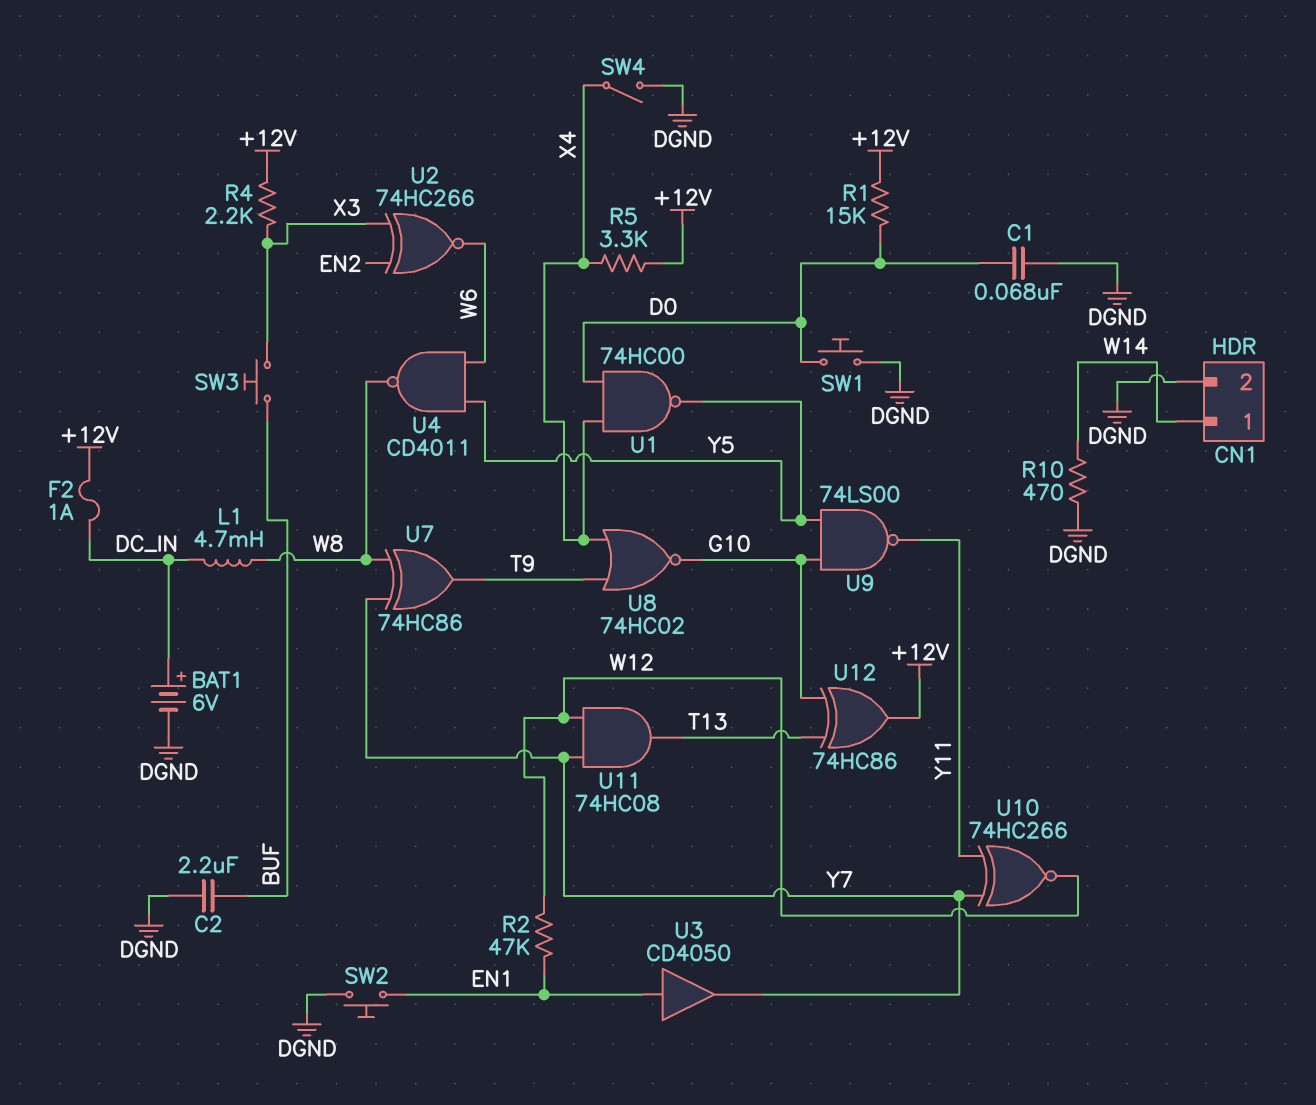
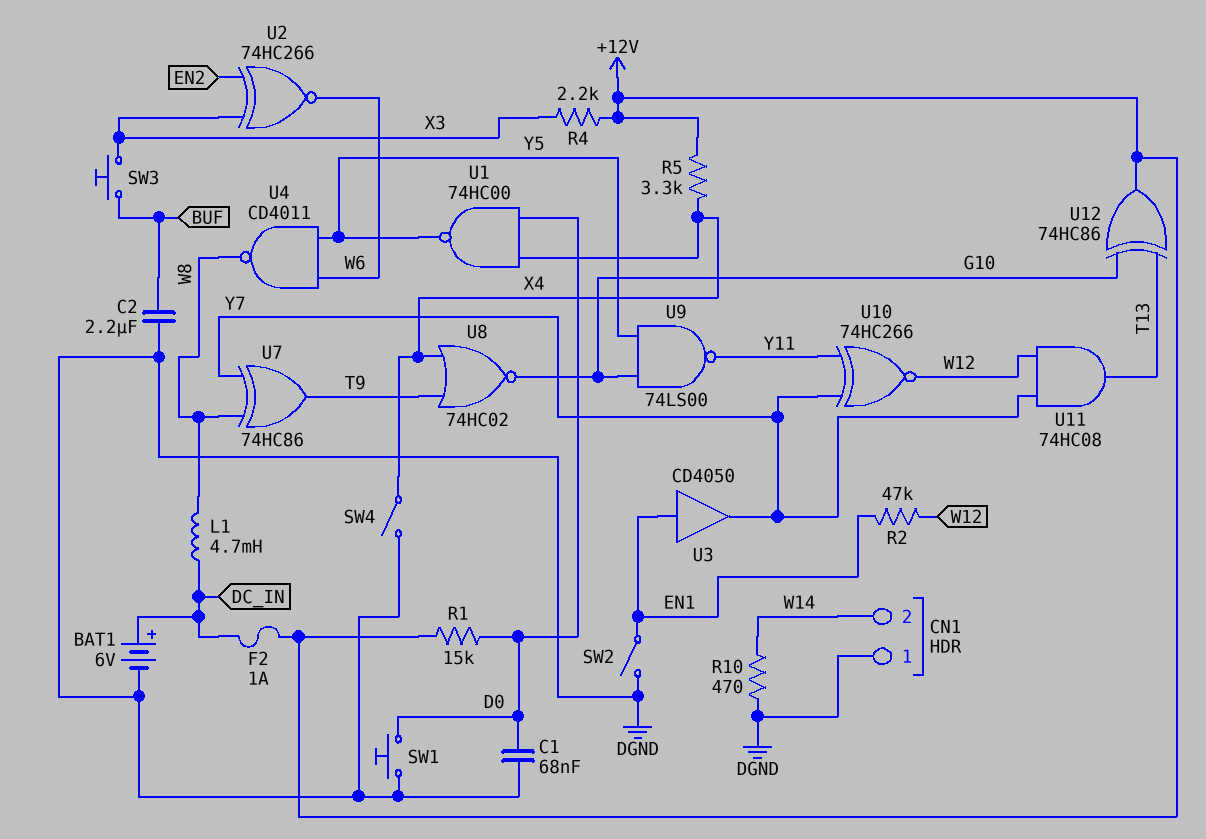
CN1 pin 1: W14 -> DGND
CN1 pin 2: DGND -> W14
SW2: button (DGND, EN1) -> switch (DGND, EN1)

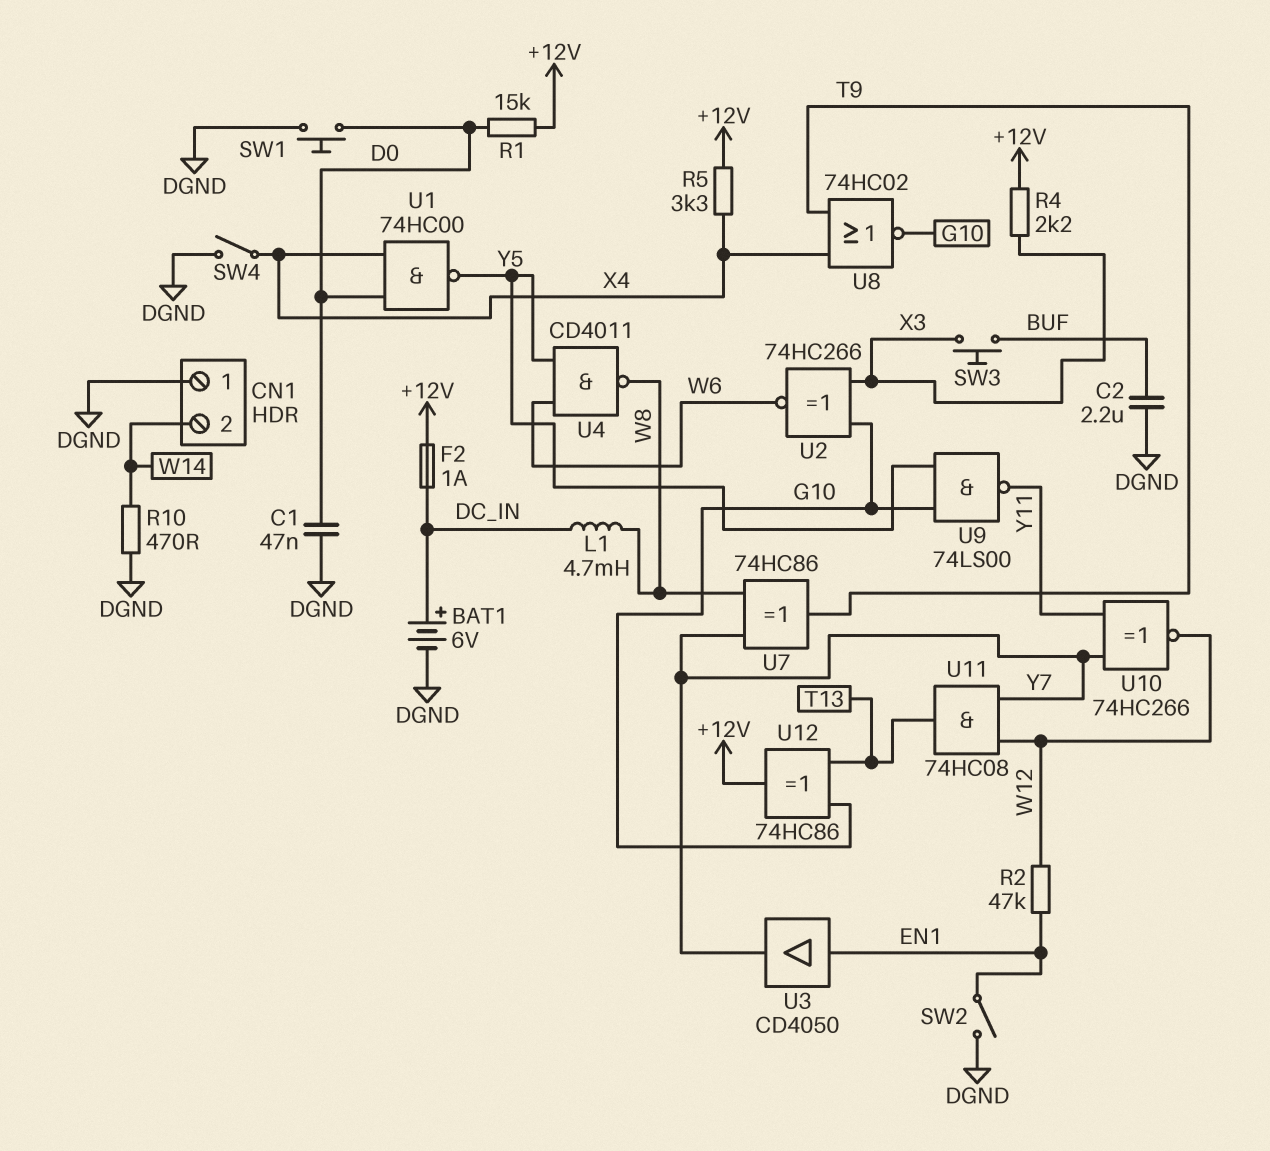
C1: 68nF (D0, DGND) -> 47nF (D0, DGND)
U2: XNOR 74HC266 (in EN2, in X3, out W6) -> XNOR 74HC266 (in G10, in X3, out W6)

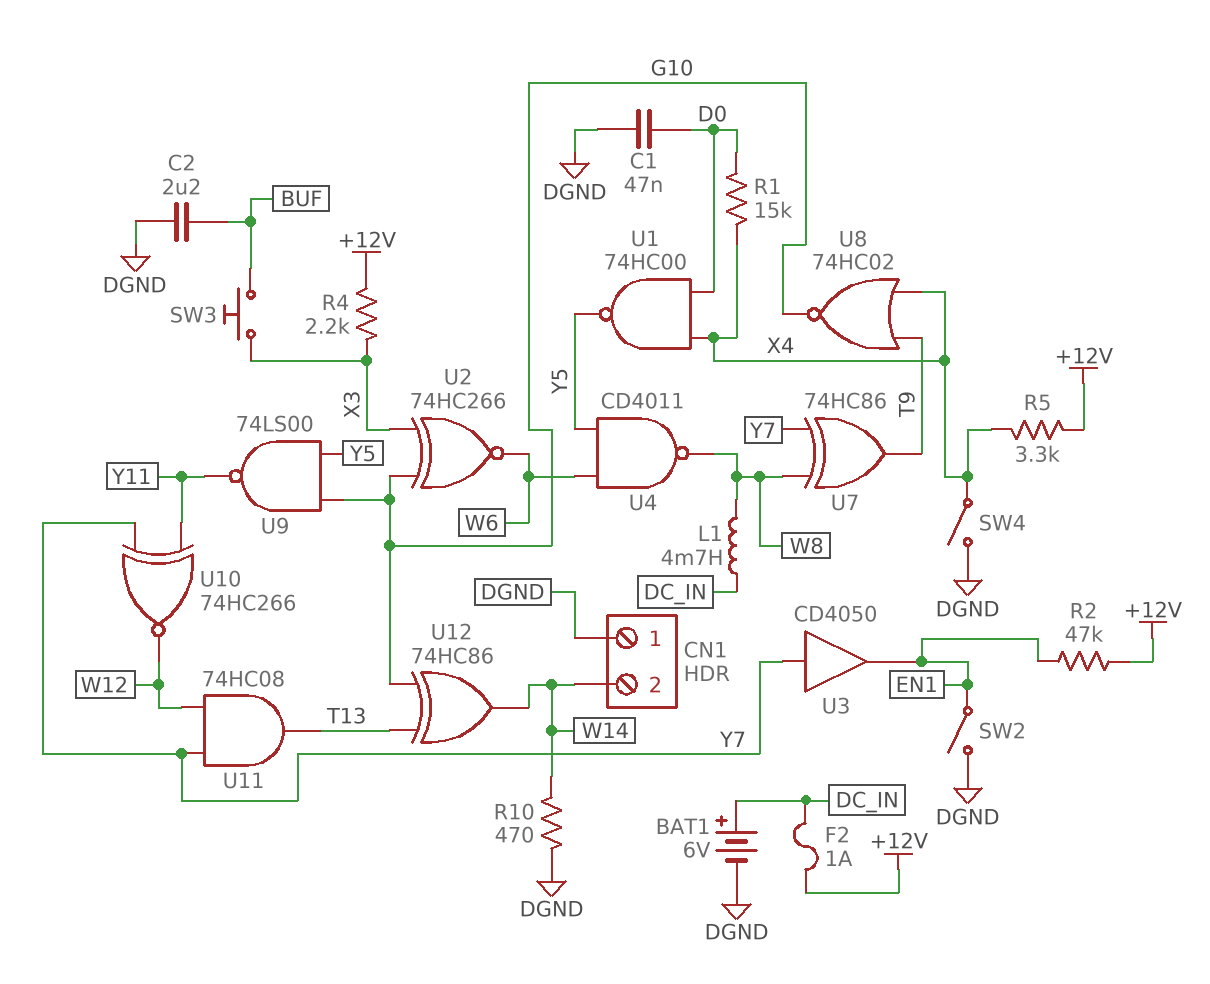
R1: 15k (+12V, D0) -> 15k (D0, X4)
R2: 47k (EN1, W12) -> 47k (+12V, EN1)
SW1: button (D0, DGND) -> none
U3: buffer CD4050 (in EN1, out Y7) -> buffer CD4050 (in Y7, out EN1)
U12: XOR 74HC86 (in G10, in T13, out +12V) -> XOR 74HC86 (in G10, in T13, out W14)

